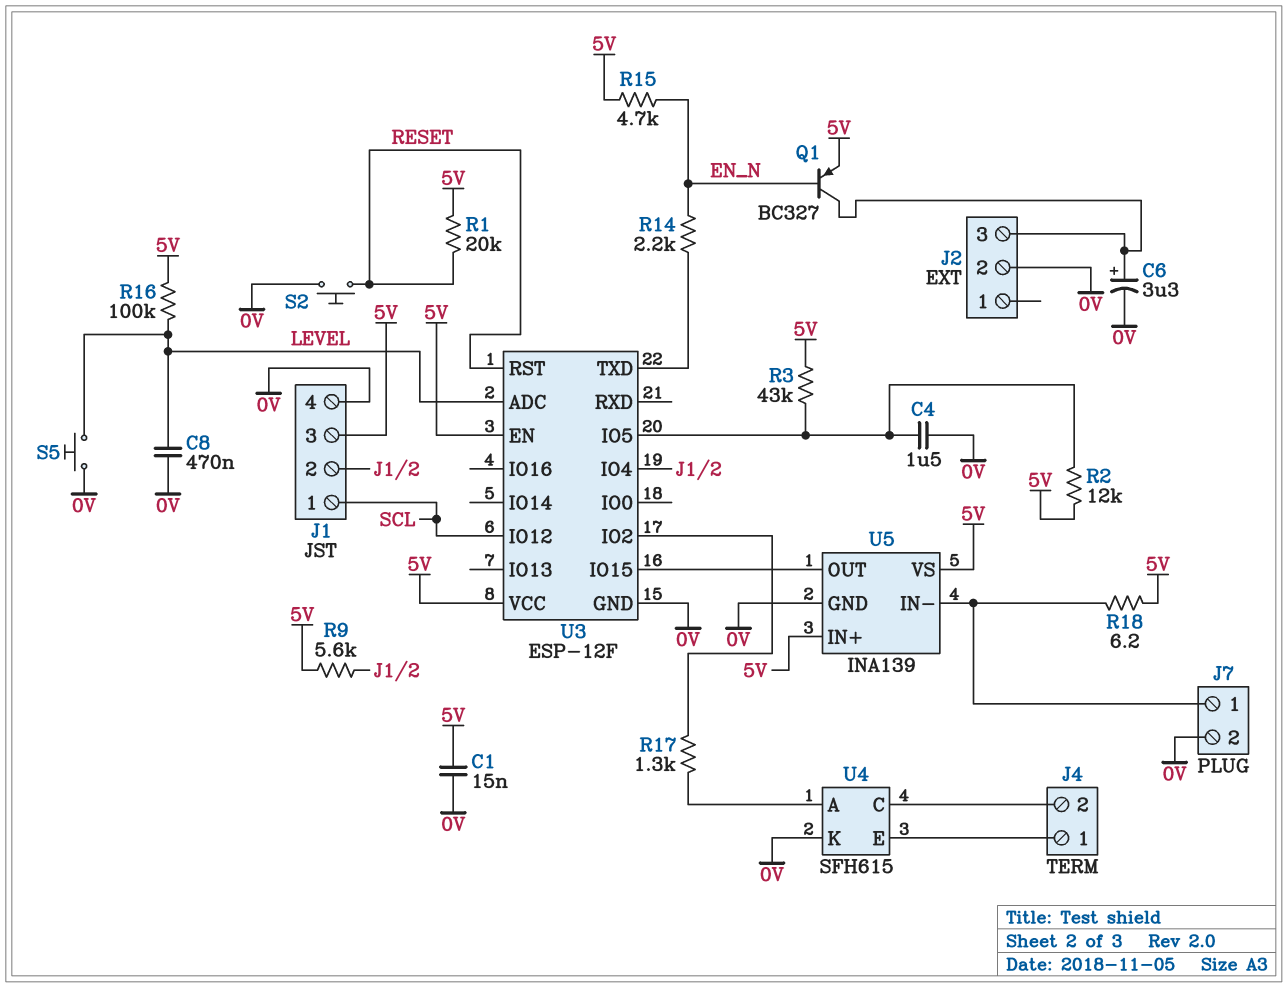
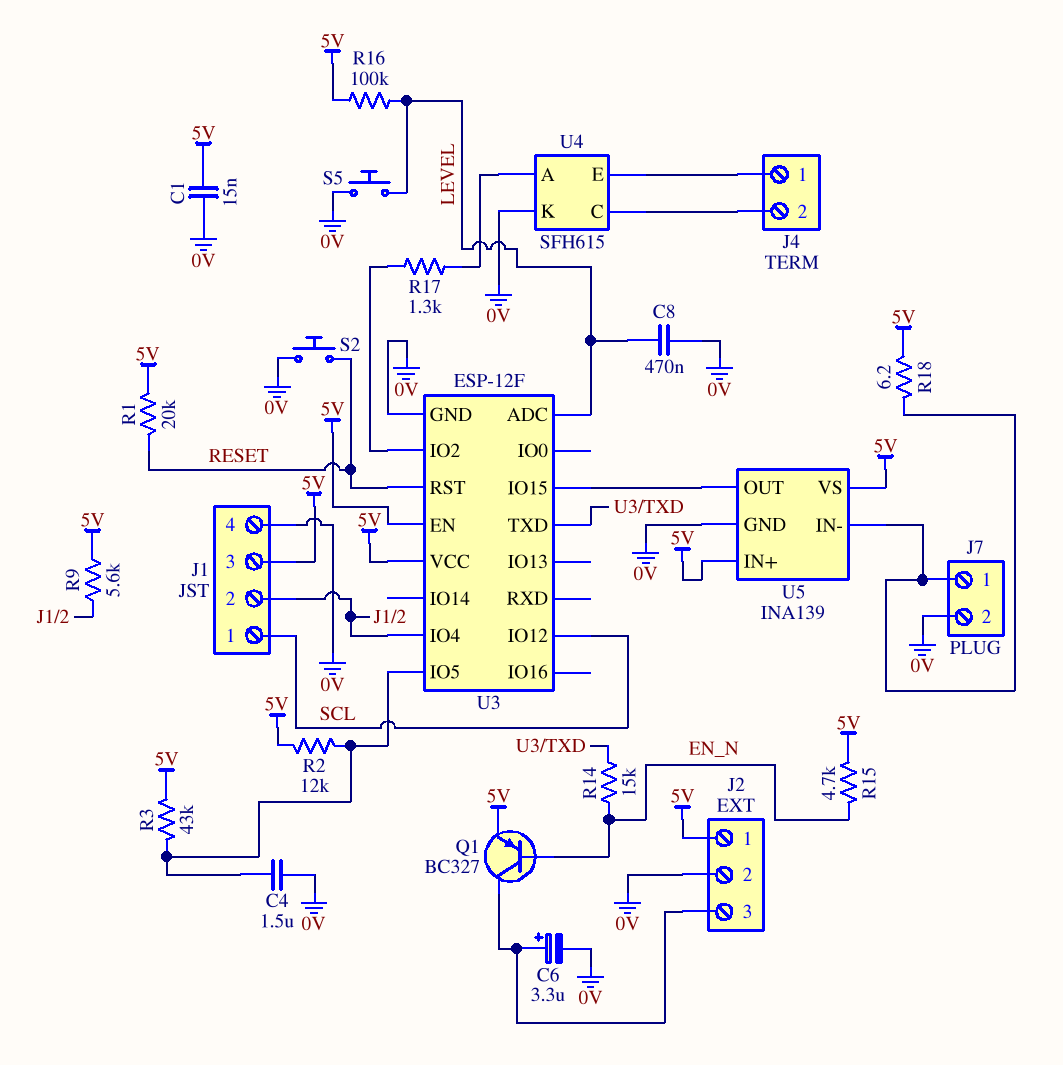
J2 pin 1: none -> 5V
R14: 2.2k (EN_N, U3/TXD) -> 15k (EN_N, U3/TXD)

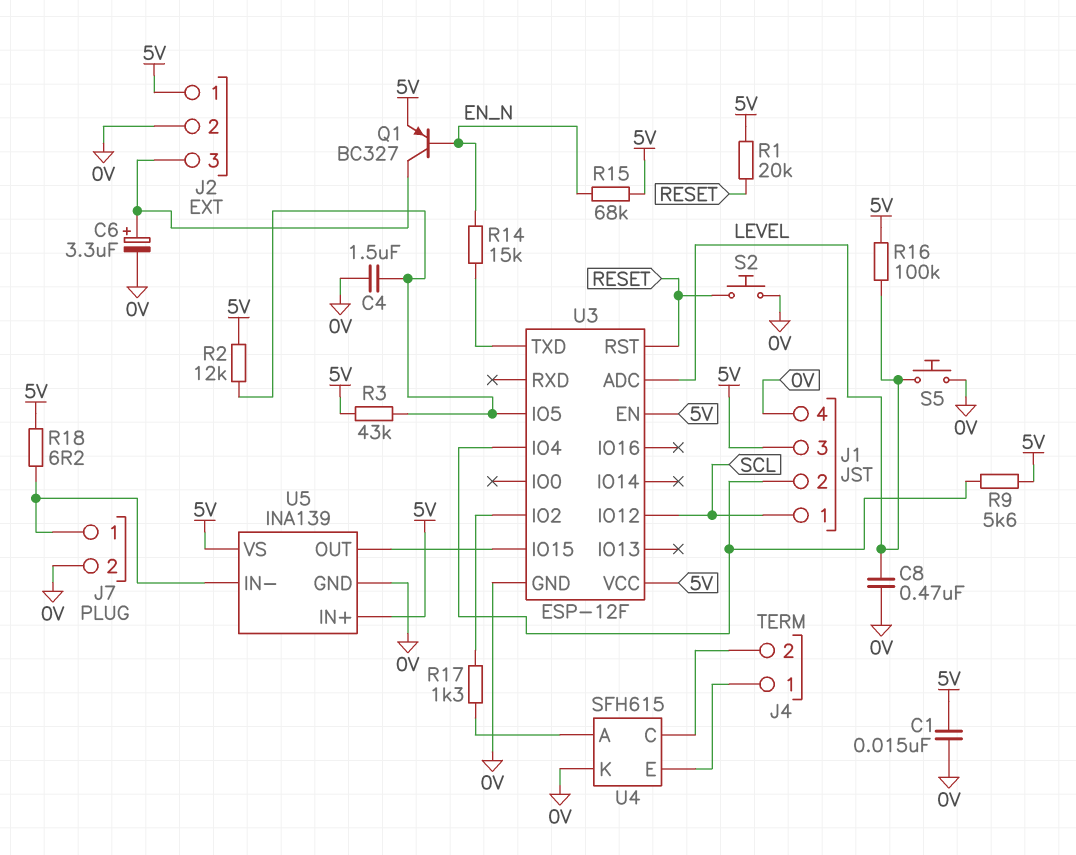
R15: 4.7k (5V, EN_N) -> 68k (5V, EN_N)

